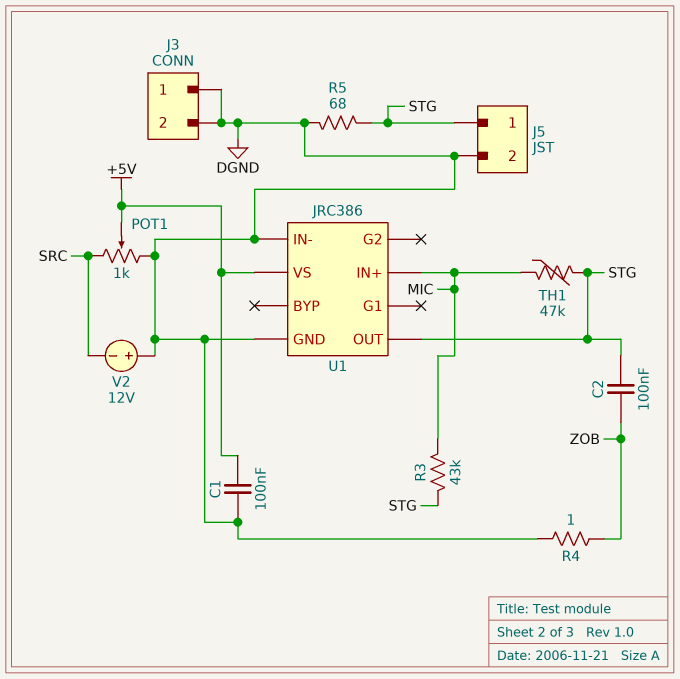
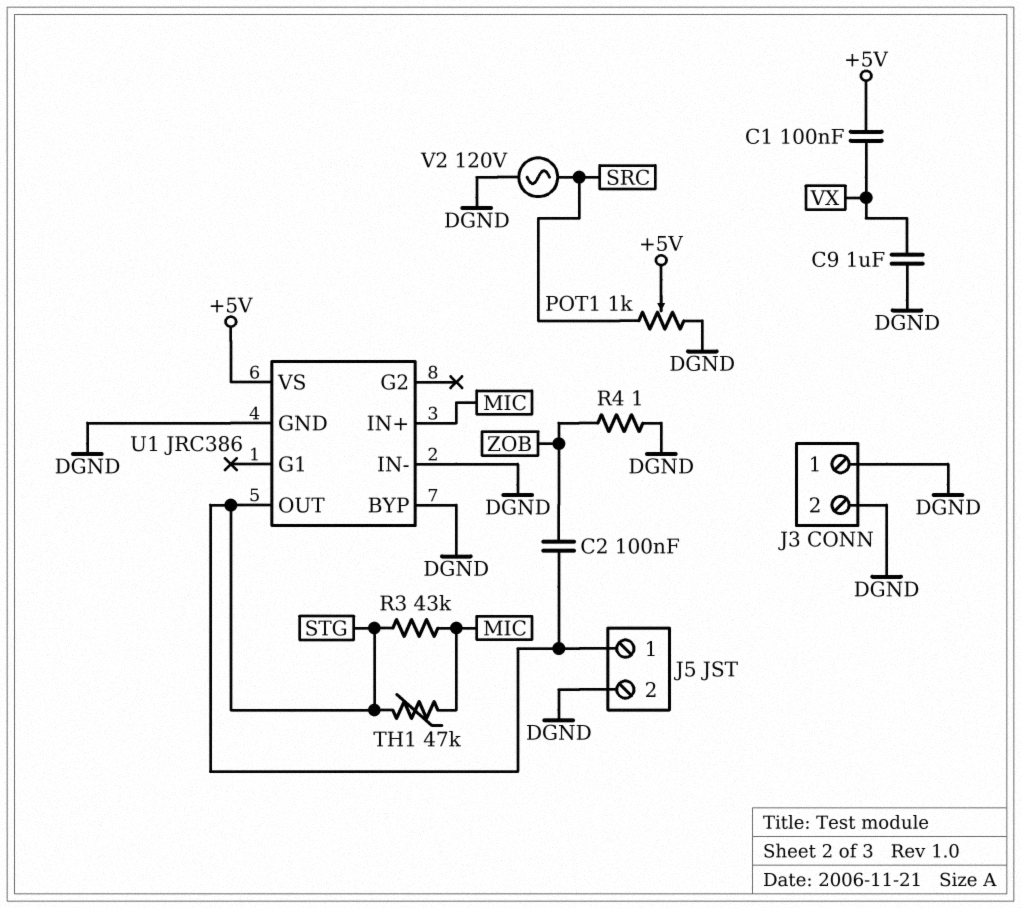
C1: 100nF (+5V, DGND) -> 100nF (+5V, VX)
C9: none -> 1uF (DGND, VX)
R5: 68 (DGND, STG) -> none
U1 pin BYP: none -> DGND
V2: 12V (plus DGND, minus SRC) -> AC 120V (DGND, SRC)

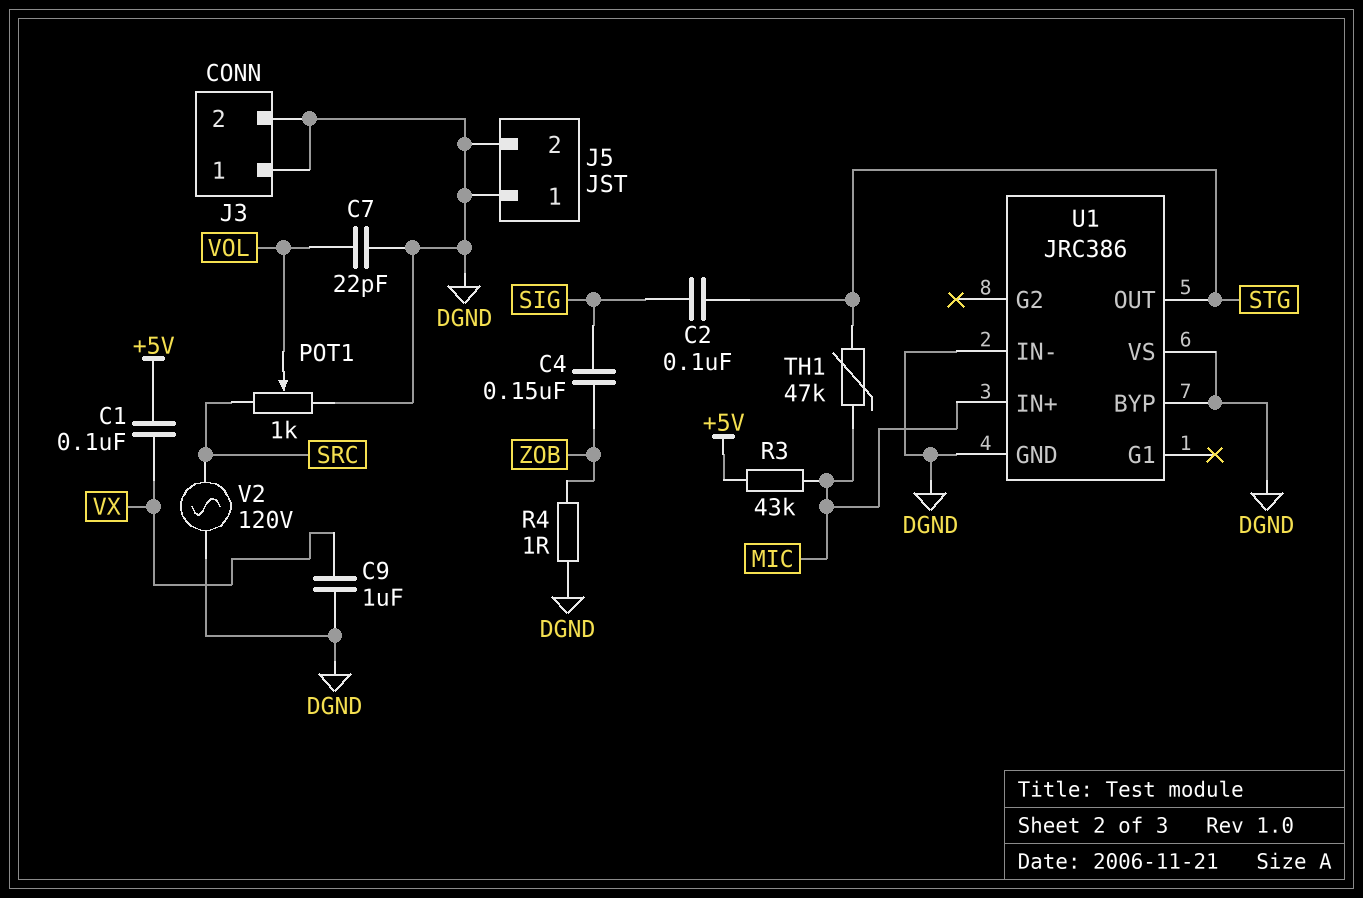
C2: 100nF (STG, ZOB) -> 100nF (SIG, STG)
C4: none -> 150nF (SIG, ZOB)
C7: none -> 22pF (DGND, VOL)
J5 pin 1: STG -> DGND
POT1: 1k (DGND, SRC, wiper +5V) -> 1k (DGND, SRC, wiper VOL)
R3: 43k (MIC, STG) -> 43k (+5V, MIC)
U1 pin VS: +5V -> DGND

